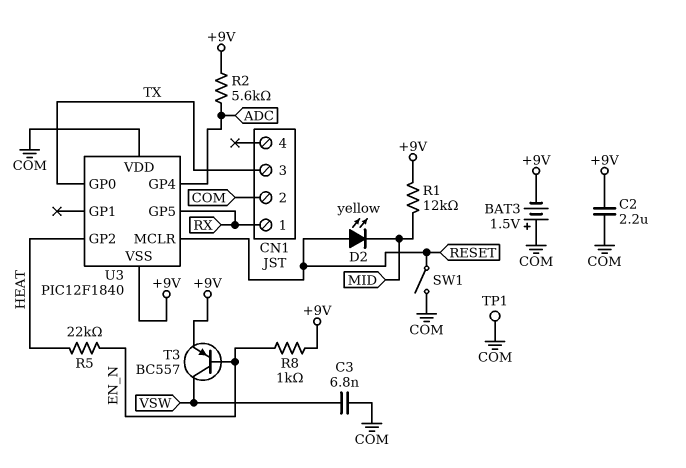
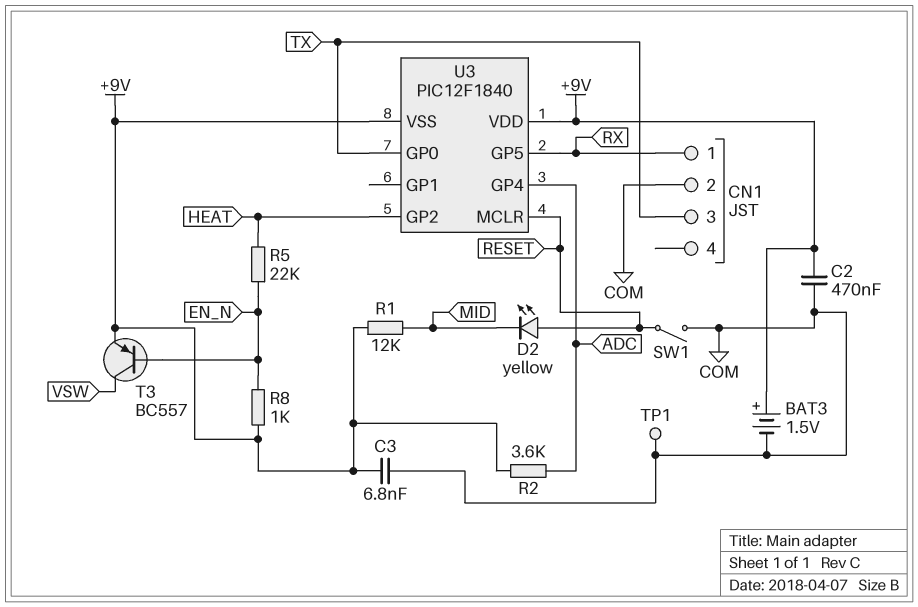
BAT3: 1.5V (plus COM, minus +9V) -> 1.5V (plus +9V, minus COM)
C2: 2.2uF (+9V, COM) -> 470nF (+9V, COM)
C3: 6.8nF (COM, VSW) -> 6.8nF (+9V, COM)
R2: 5.6k (+9V, ADC) -> 3.6k (+9V, ADC)
U3 pin VDD: COM -> +9V

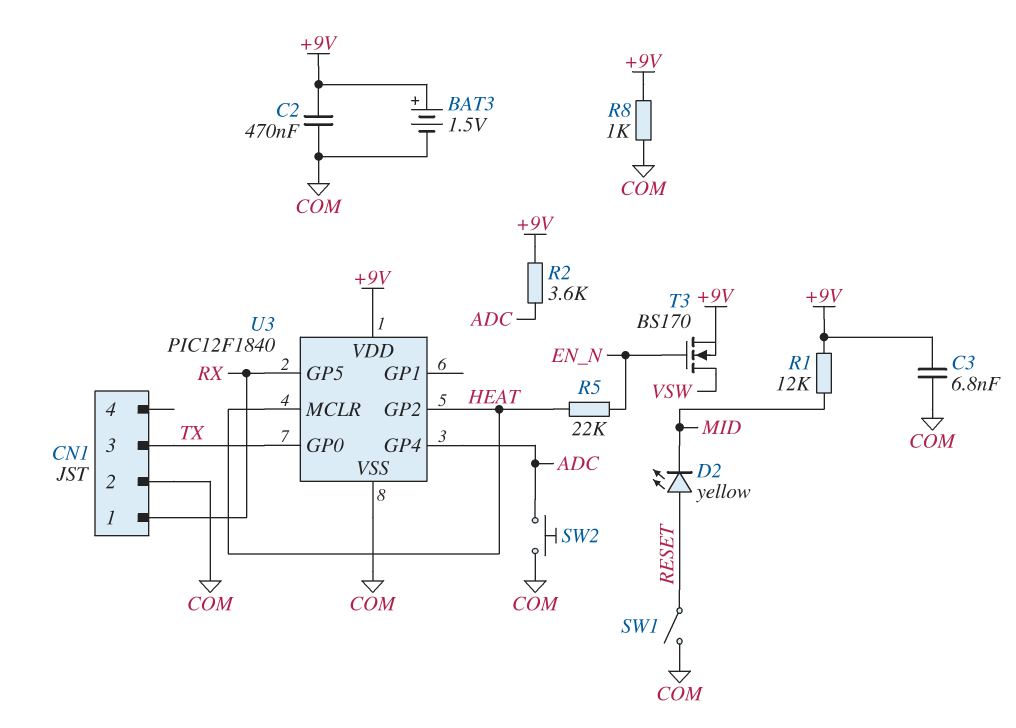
R8: 1k (+9V, EN_N) -> 1k (+9V, COM)
SW2: none -> button (ADC, COM)
T3: PNP BC557 (B EN_N, C VSW, E +9V) -> NMOS BS170 (G EN_N, D VSW, S +9V)
TP1: test point (COM) -> none
U3 pin MCLR: RESET -> HEAT
U3 pin VSS: +9V -> COM

